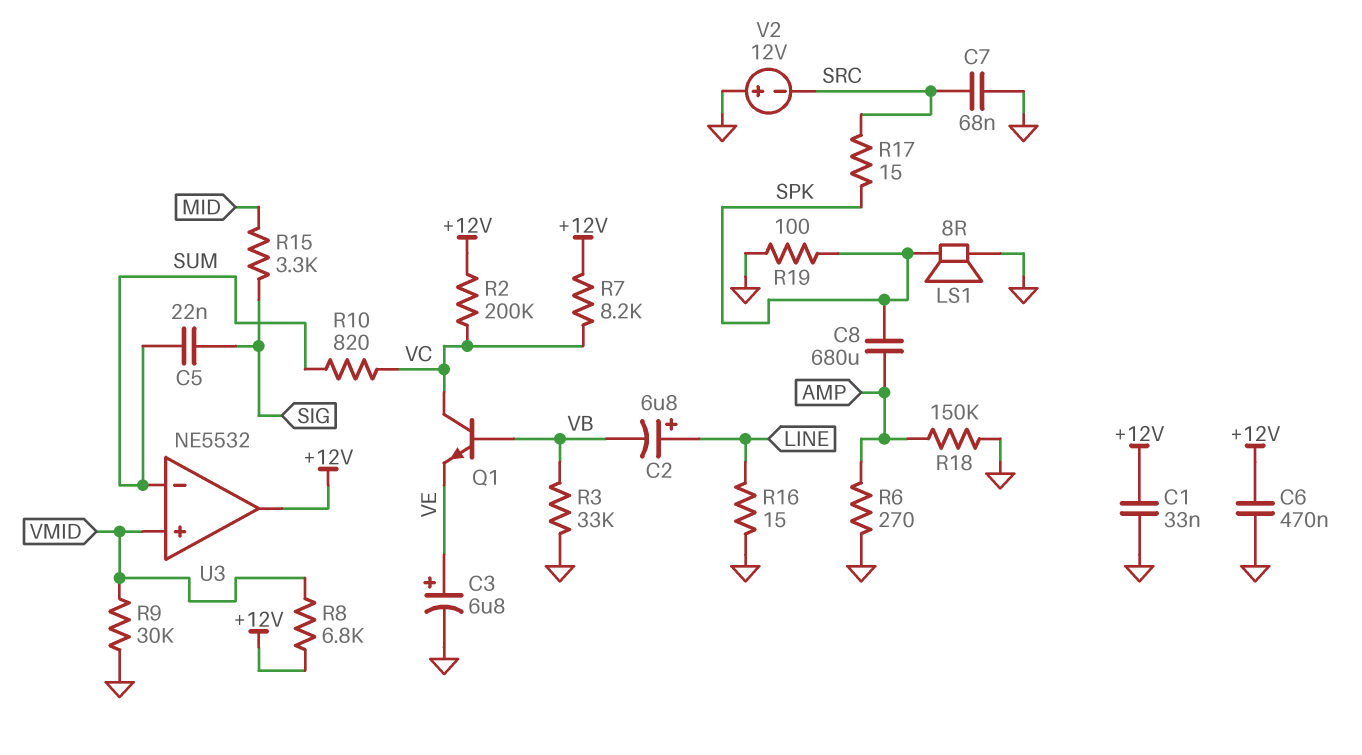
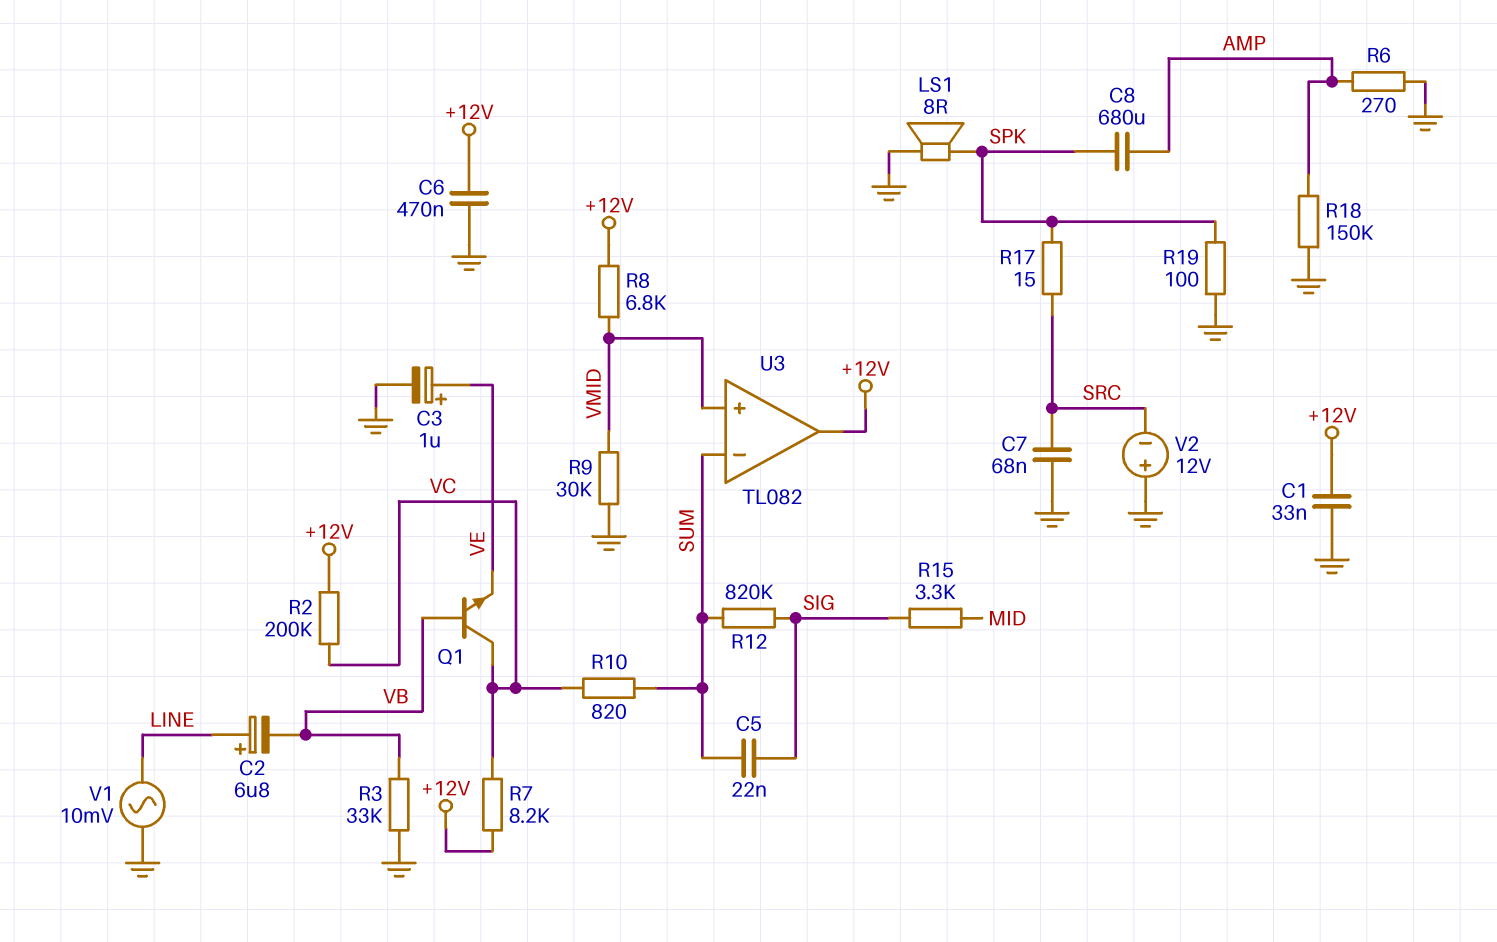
C3: 6.8uF (plus VE, minus GND) -> 1uF (plus VE, minus GND)
R12: none -> 820k (SIG, SUM)
R16: 15 (GND, LINE) -> none
U3: NE5532 -> TL082
V1: none -> AC 10mV (GND, LINE)

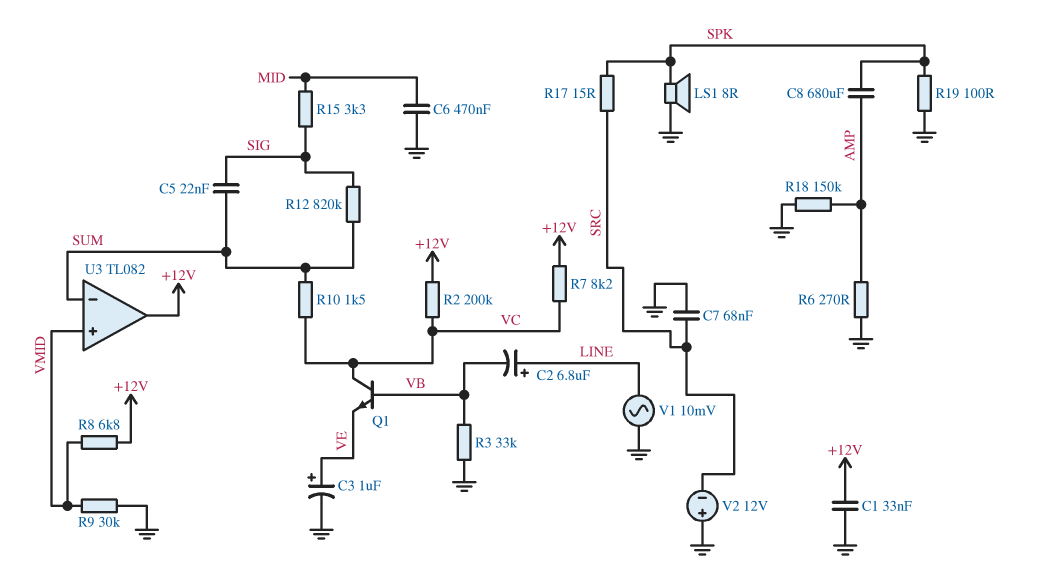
C6: 470nF (+12V, GND) -> 470nF (GND, MID)
R10: 820 (SUM, VC) -> 1.5k (SUM, VC)

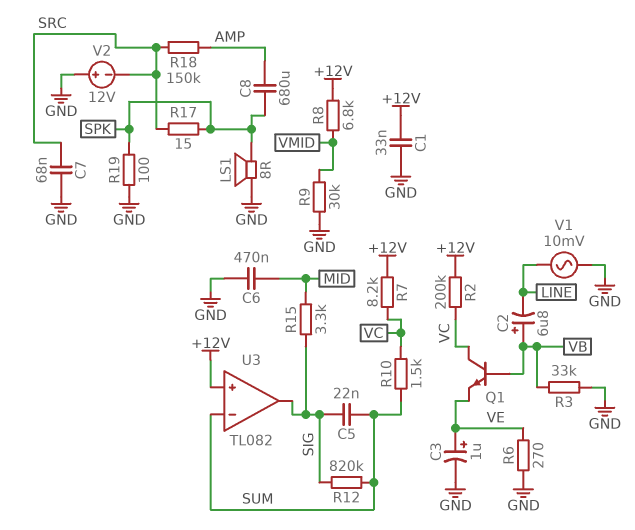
C2: 6.8uF (plus LINE, minus VB) -> 6.8uF (plus VB, minus LINE)
R6: 270 (AMP, GND) -> 270 (GND, VE)
R18: 150k (AMP, GND) -> 150k (AMP, SRC)
U3 pin in+: VMID -> +12V
U3 pin out: +12V -> SIG

